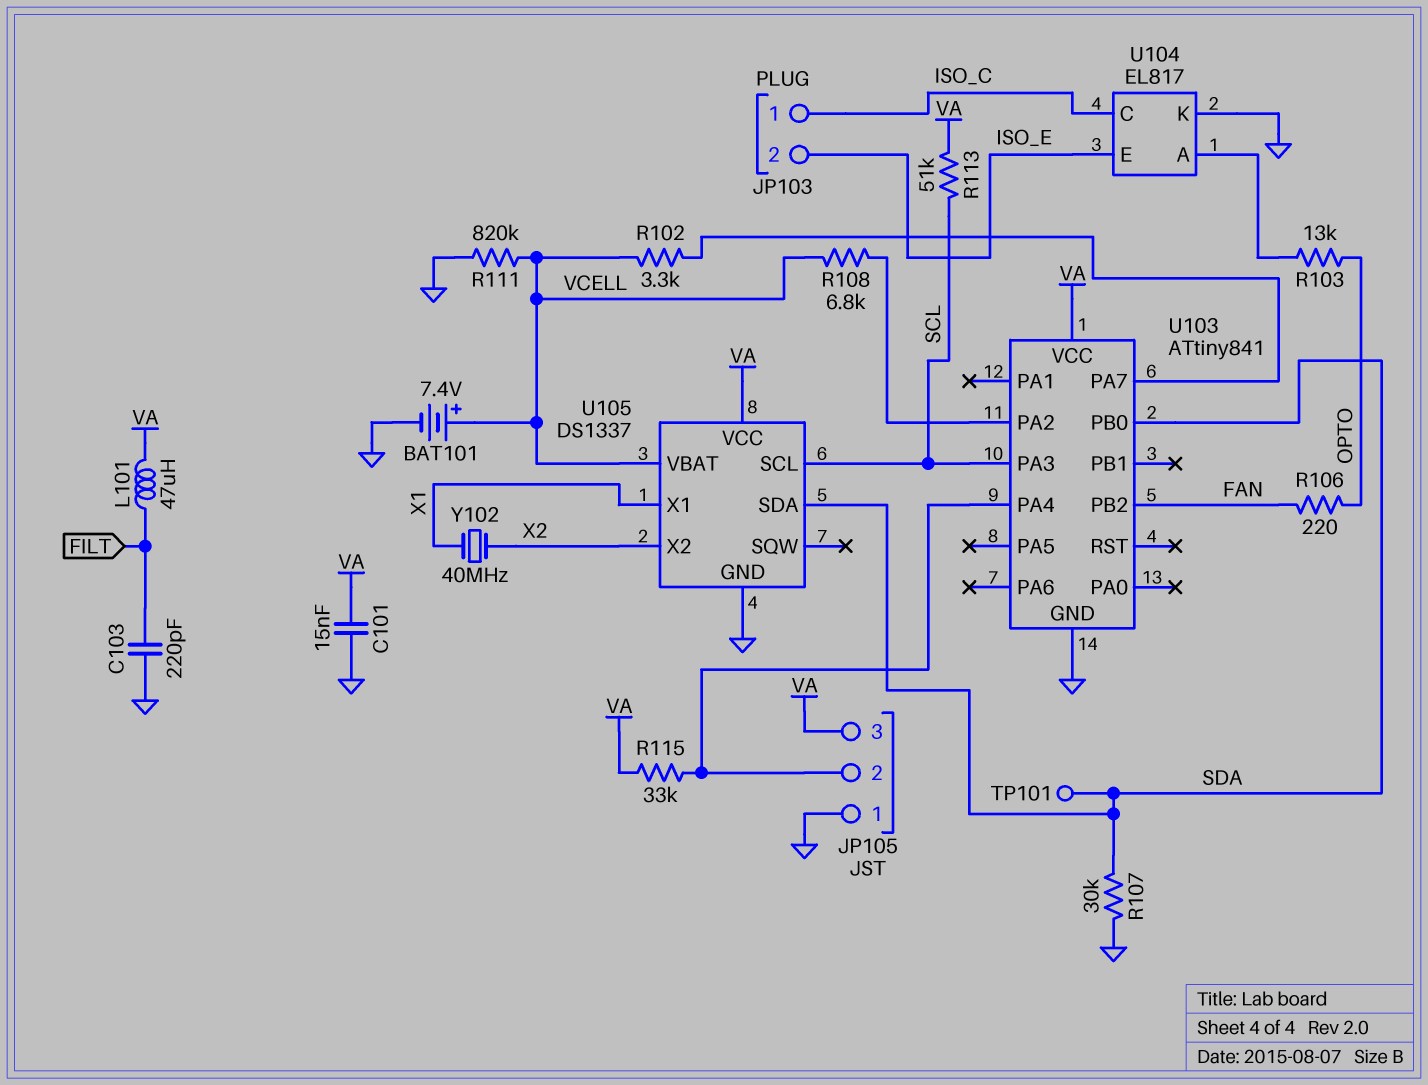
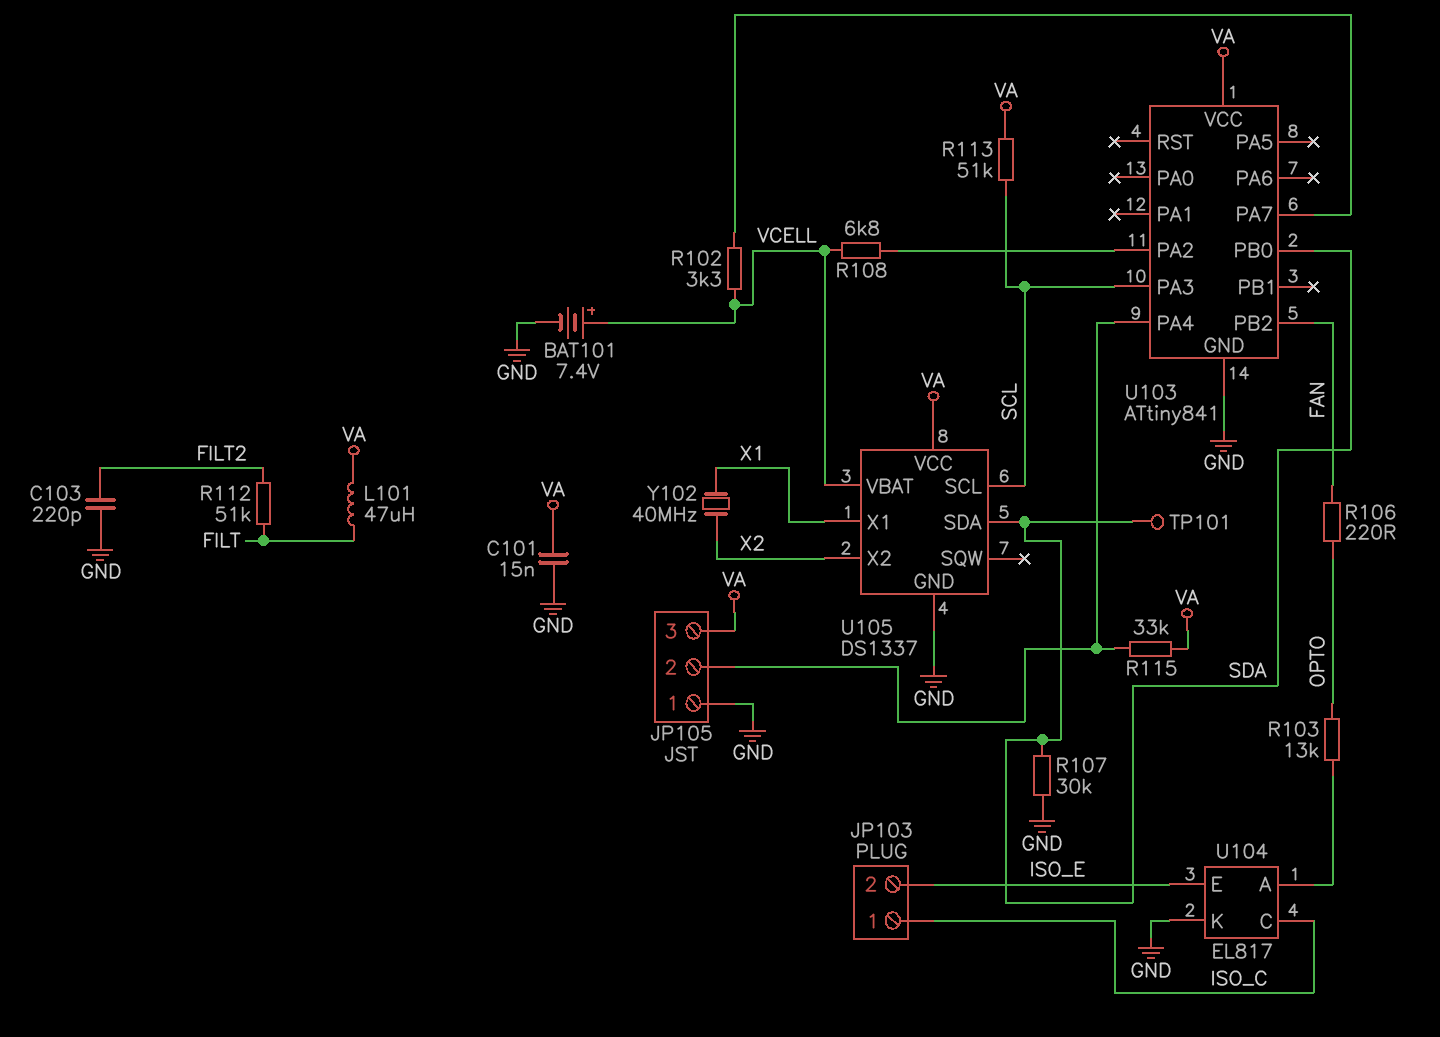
C103: 220pF (FILT, GND) -> 220pF (FILT2, GND)
R111: 820k (GND, VCELL) -> none
R112: none -> 51k (FILT, FILT2)

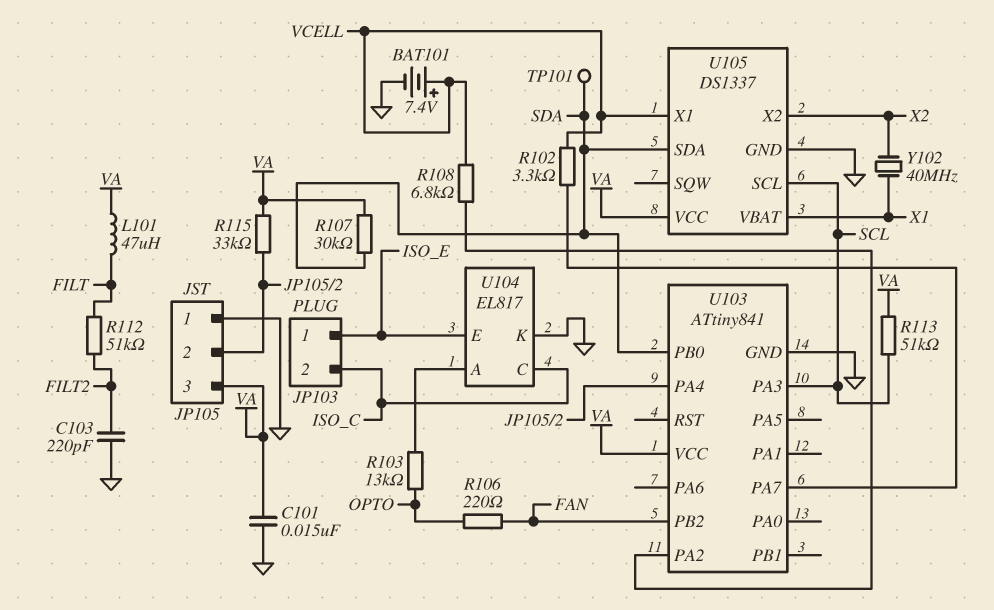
JP103 pin 1: ISO_C -> ISO_E
JP103 pin 2: ISO_E -> ISO_C
R107: 30k (GND, SDA) -> 30k (SDA, VA)
U105 pin VBAT: VCELL -> X1
U105 pin X1: X1 -> VCELL

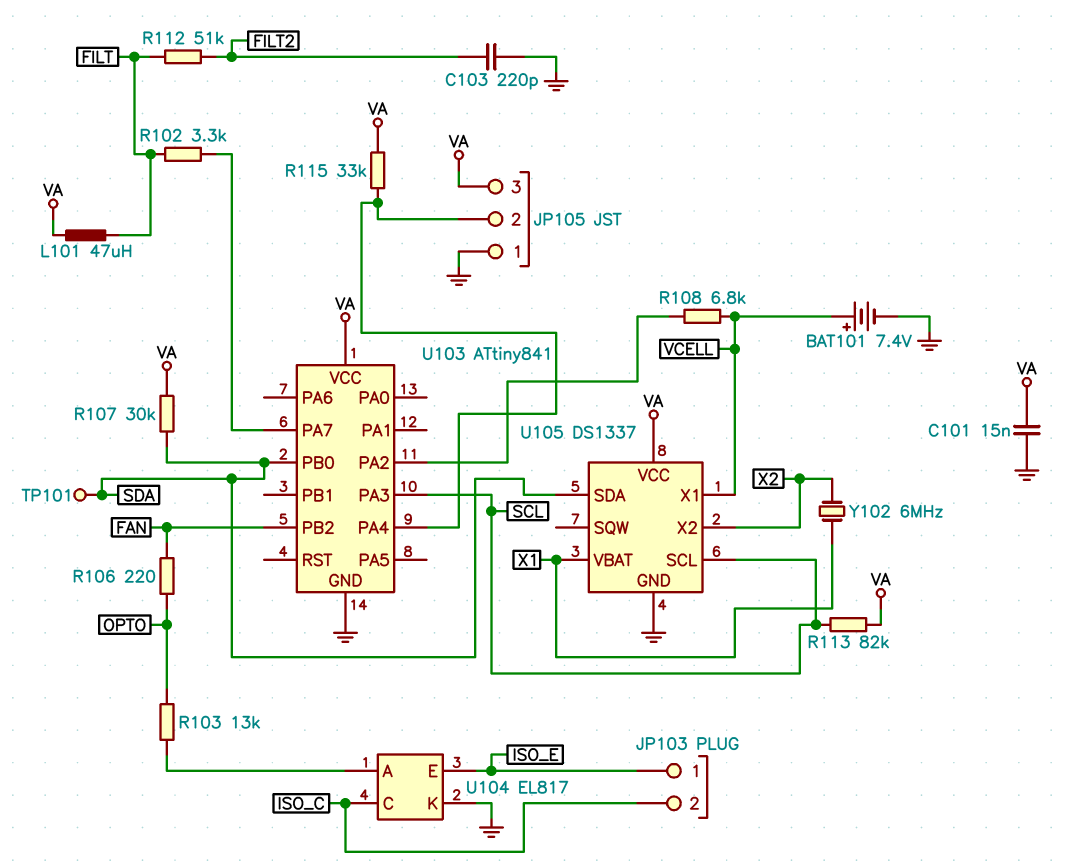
R102: 3.3k (U103/PA7, VCELL) -> 3.3k (FILT, U103/PA7)
R113: 51k (SCL, VA) -> 82k (SCL, VA)
Y102: 40MHz (X1, X2) -> 6MHz (X1, X2)

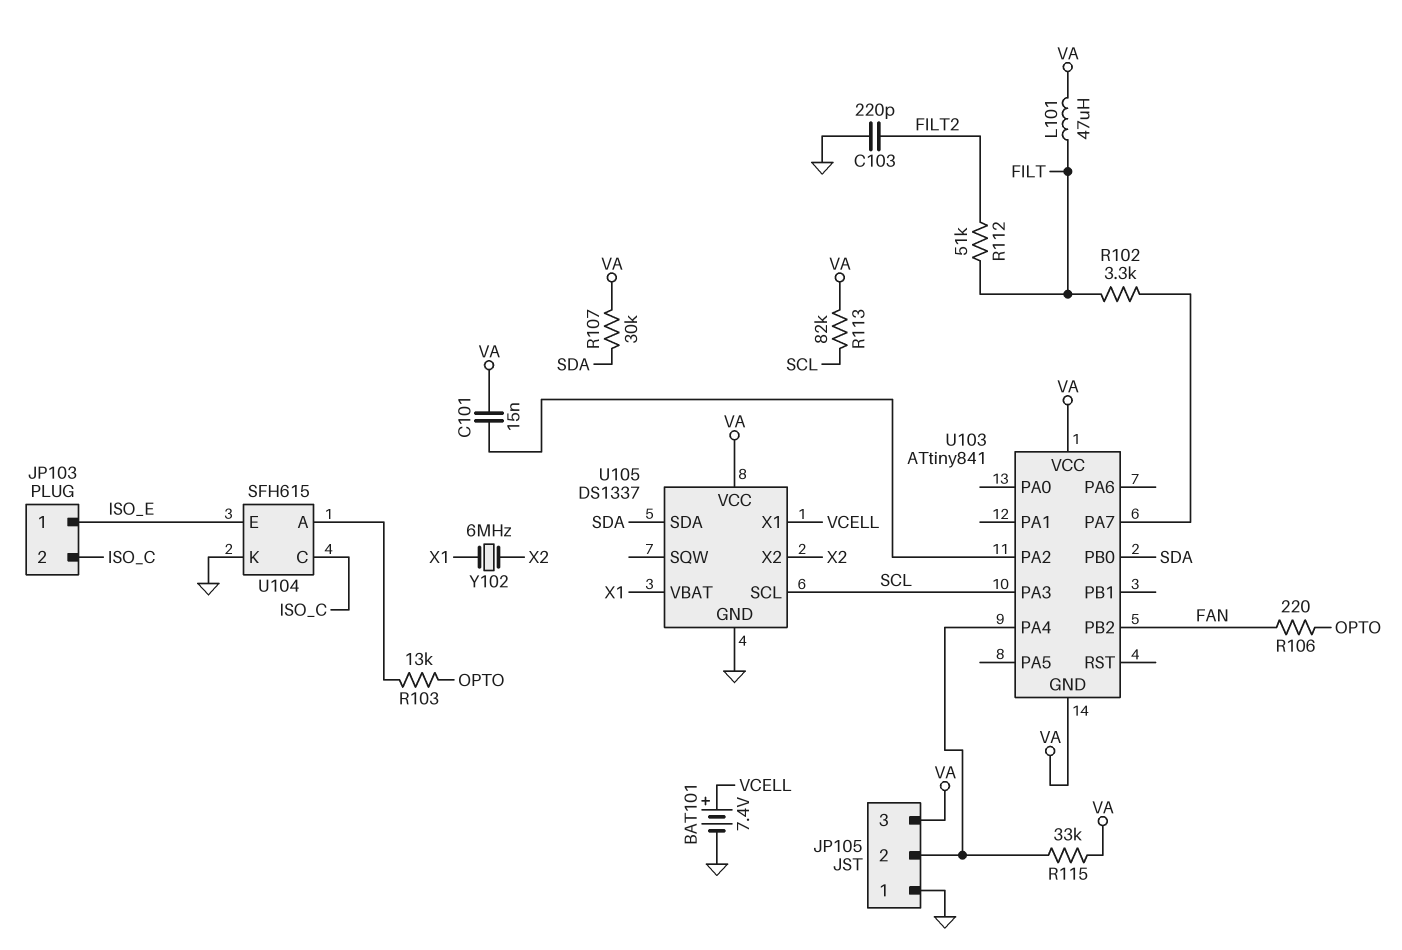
C101: 15nF (GND, VA) -> 15nF (U103/PA2, VA)
R108: 6.8k (U103/PA2, VCELL) -> none
TP101: test point (SDA) -> none
U103 pin GND: GND -> VA
U104: EL817 -> SFH615

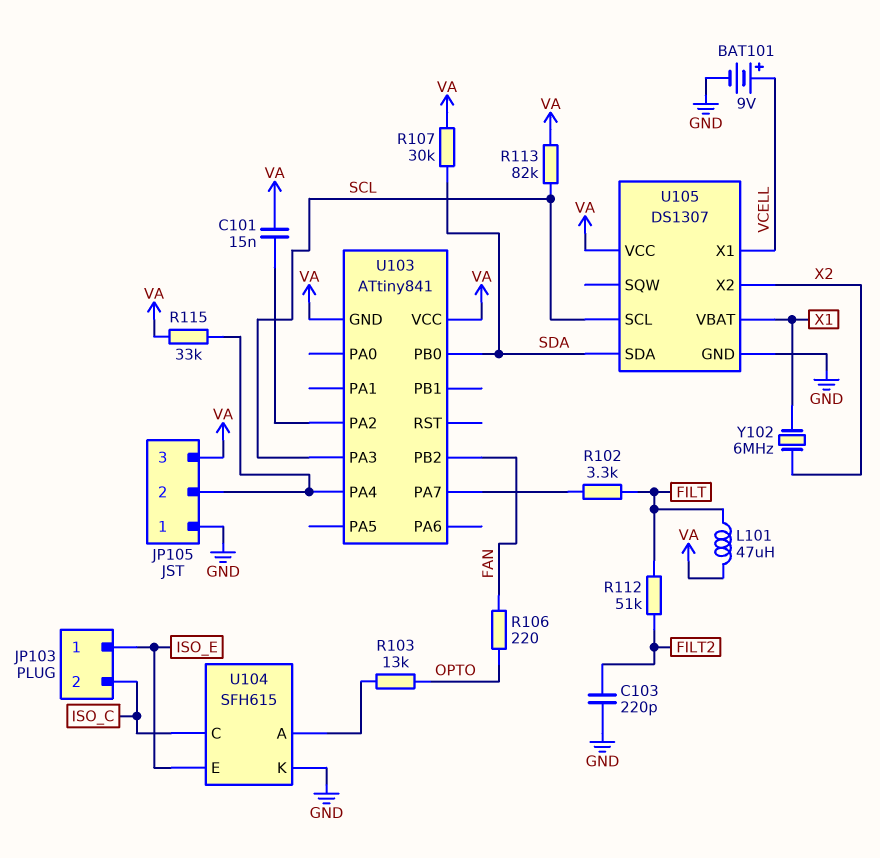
BAT101: 7.4V (plus VCELL, minus GND) -> 9V (plus VCELL, minus GND)
U105: DS1337 -> DS1307

